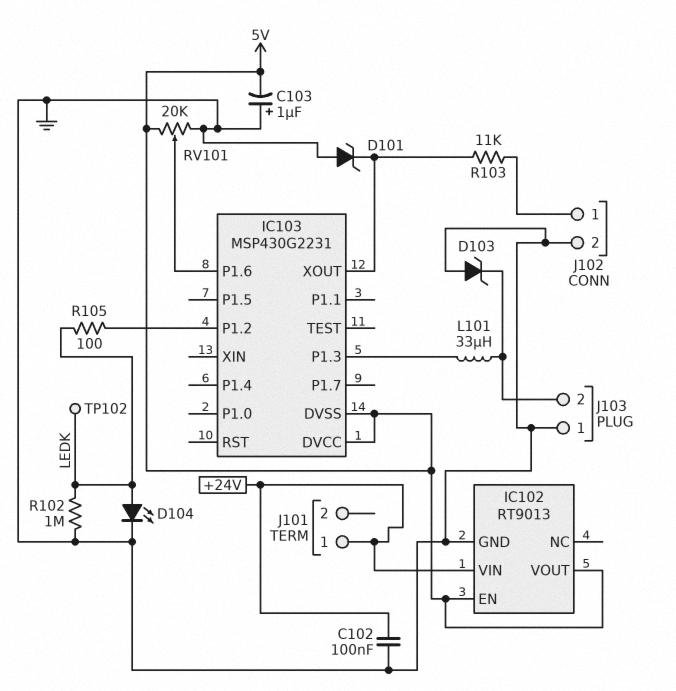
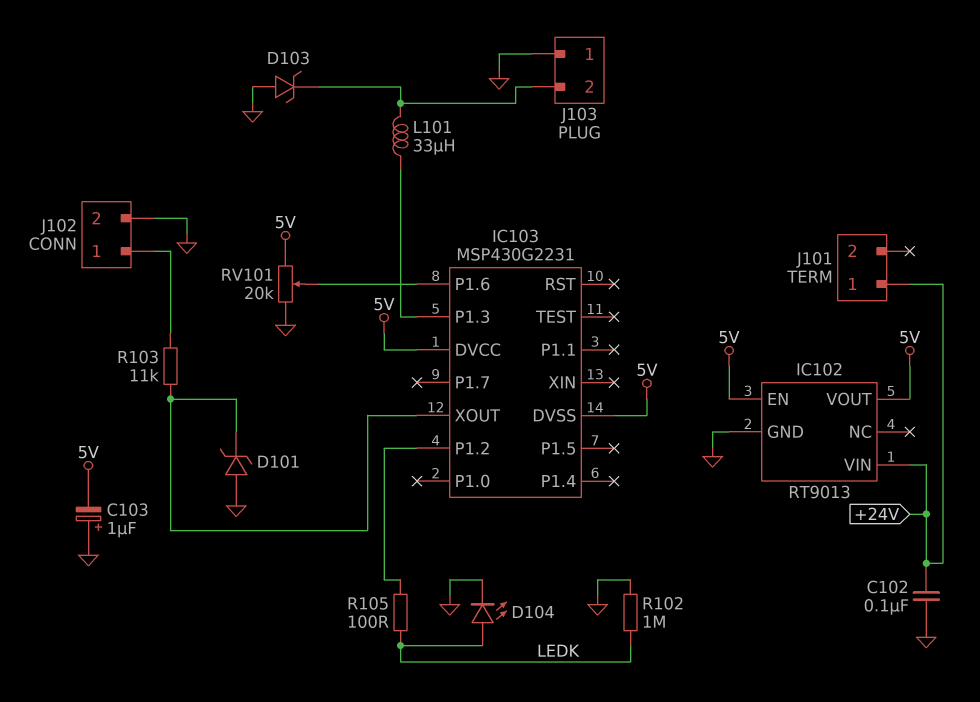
TP102: test point (LEDK) -> none

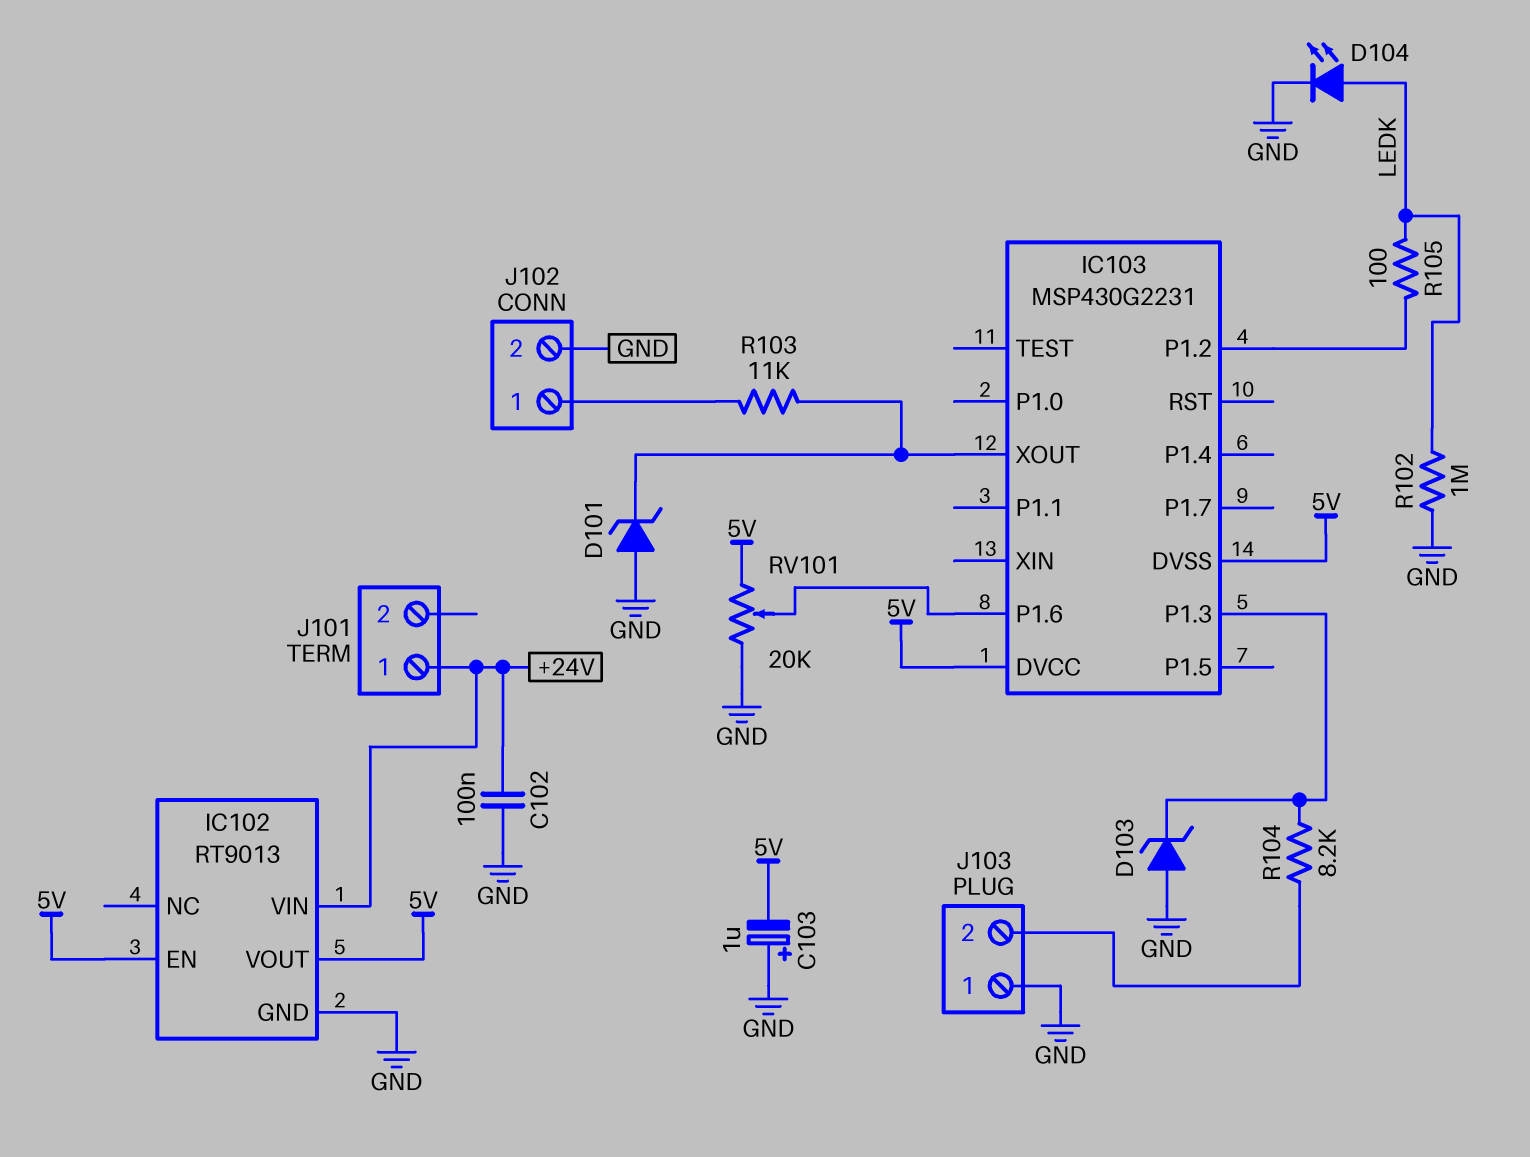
D103: zener (A GND, K J103/2) -> zener (A GND, K IC103/P1.3)
L101: 33uH (IC103/P1.3, J103/2) -> none
R104: none -> 8.2k (IC103/P1.3, J103/2)

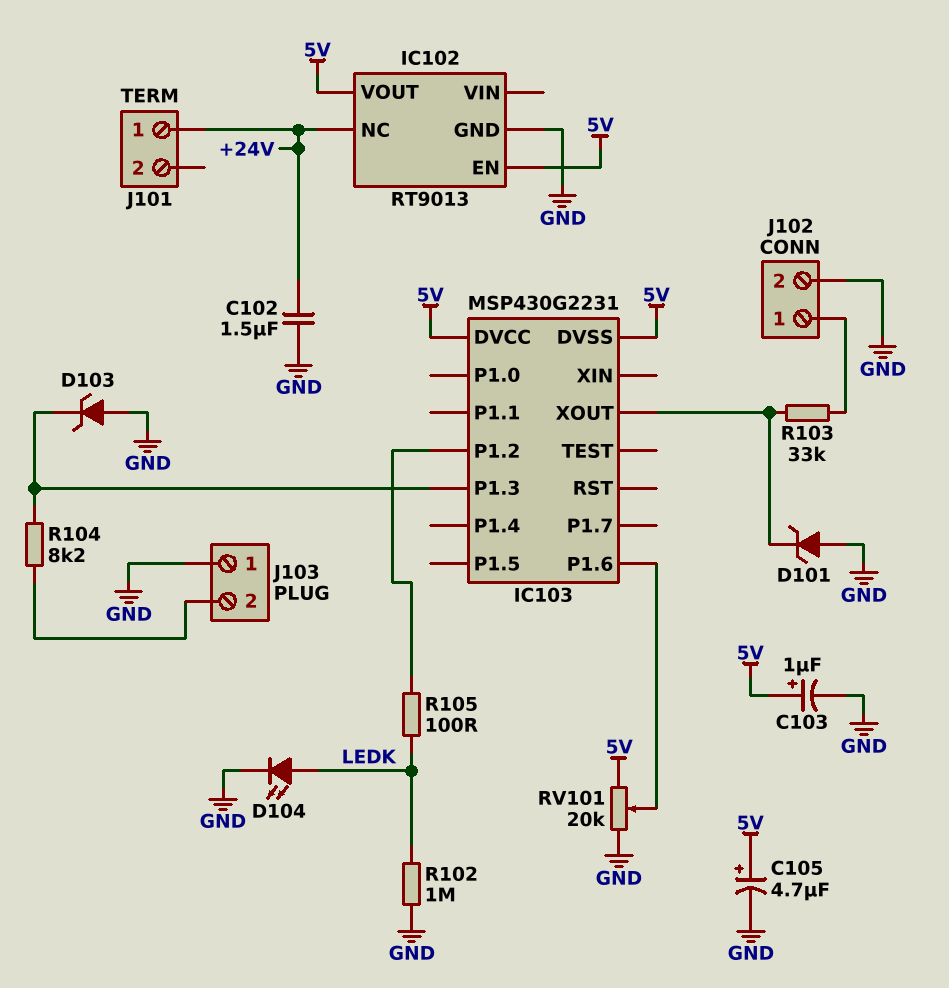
C102: 100nF (+24V, GND) -> 1.5uF (+24V, GND)
C103: 1uF (plus GND, minus 5V) -> 1uF (plus 5V, minus GND)
C105: none -> 4.7uF (plus 5V, minus GND)
IC102 pin NC: none -> +24V
IC102 pin VIN: +24V -> none
R103: 11k (IC103/XOUT, J102/1) -> 33k (IC103/XOUT, J102/1)

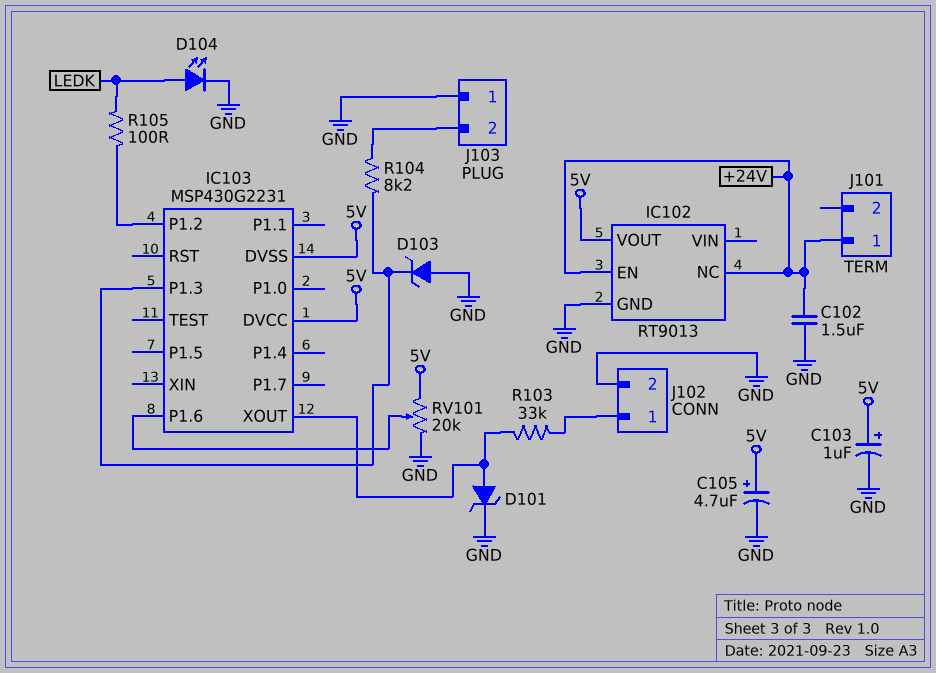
D101: zener (A GND, K IC103/XOUT) -> zener (A IC103/XOUT, K GND)
IC102 pin EN: 5V -> +24V
R102: 1M (GND, LEDK) -> none

